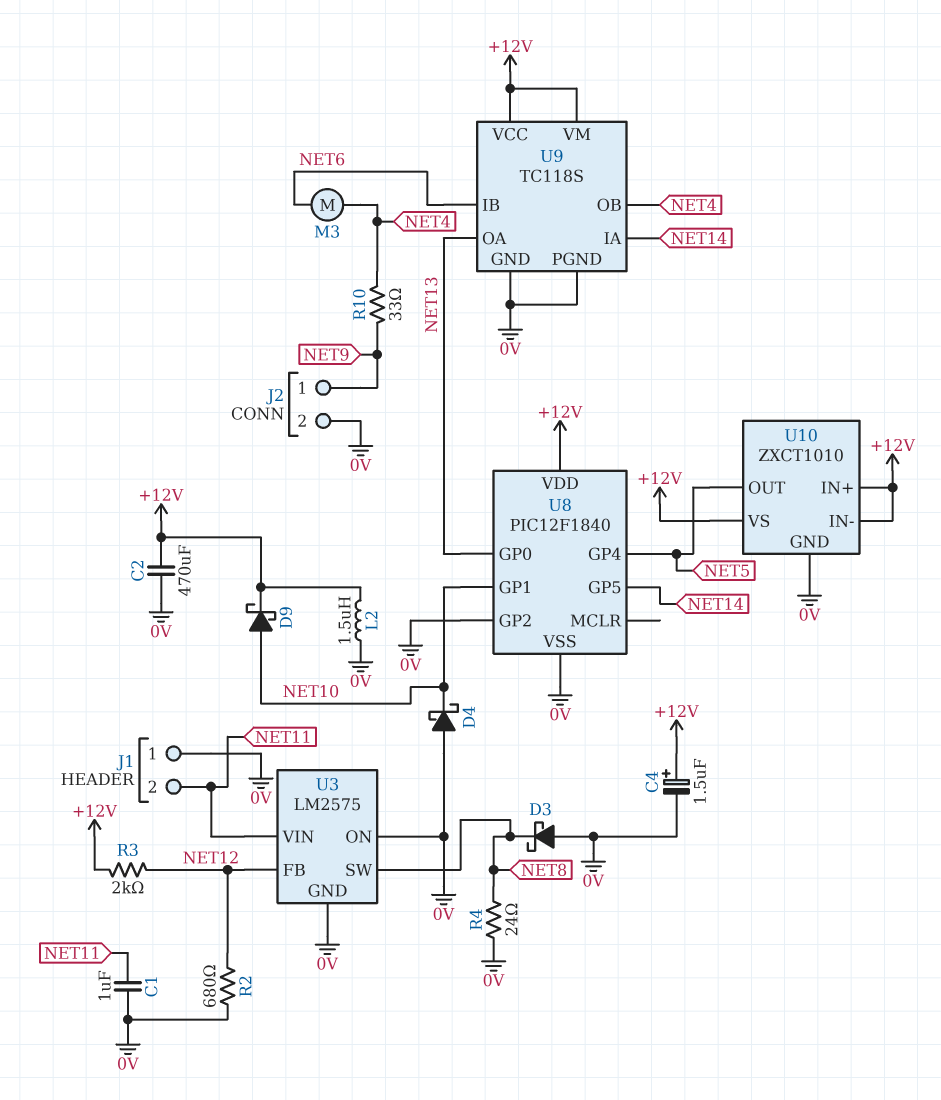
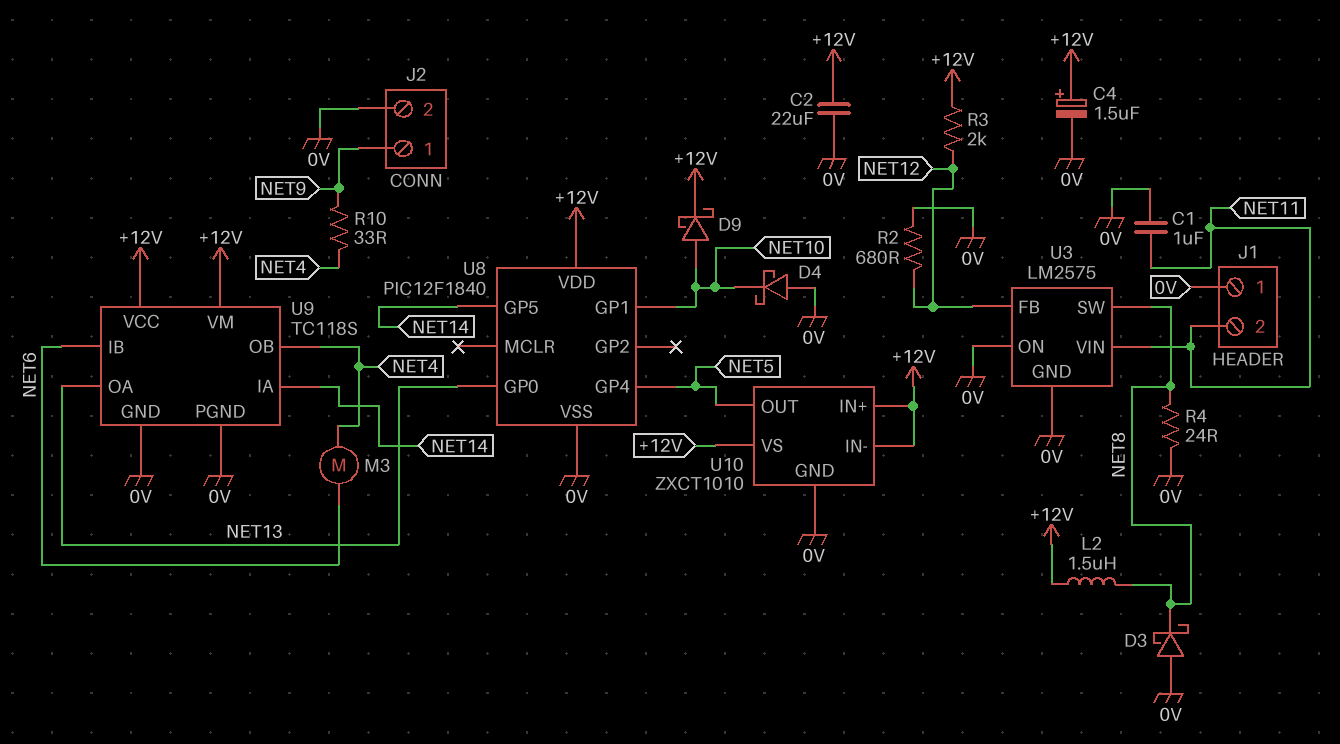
C2: 470uF (+12V, 0V) -> 22uF (+12V, 0V)
L2: 1.5uH (+12V, 0V) -> 1.5uH (+12V, NET8)
U8 pin GP2: 0V -> none

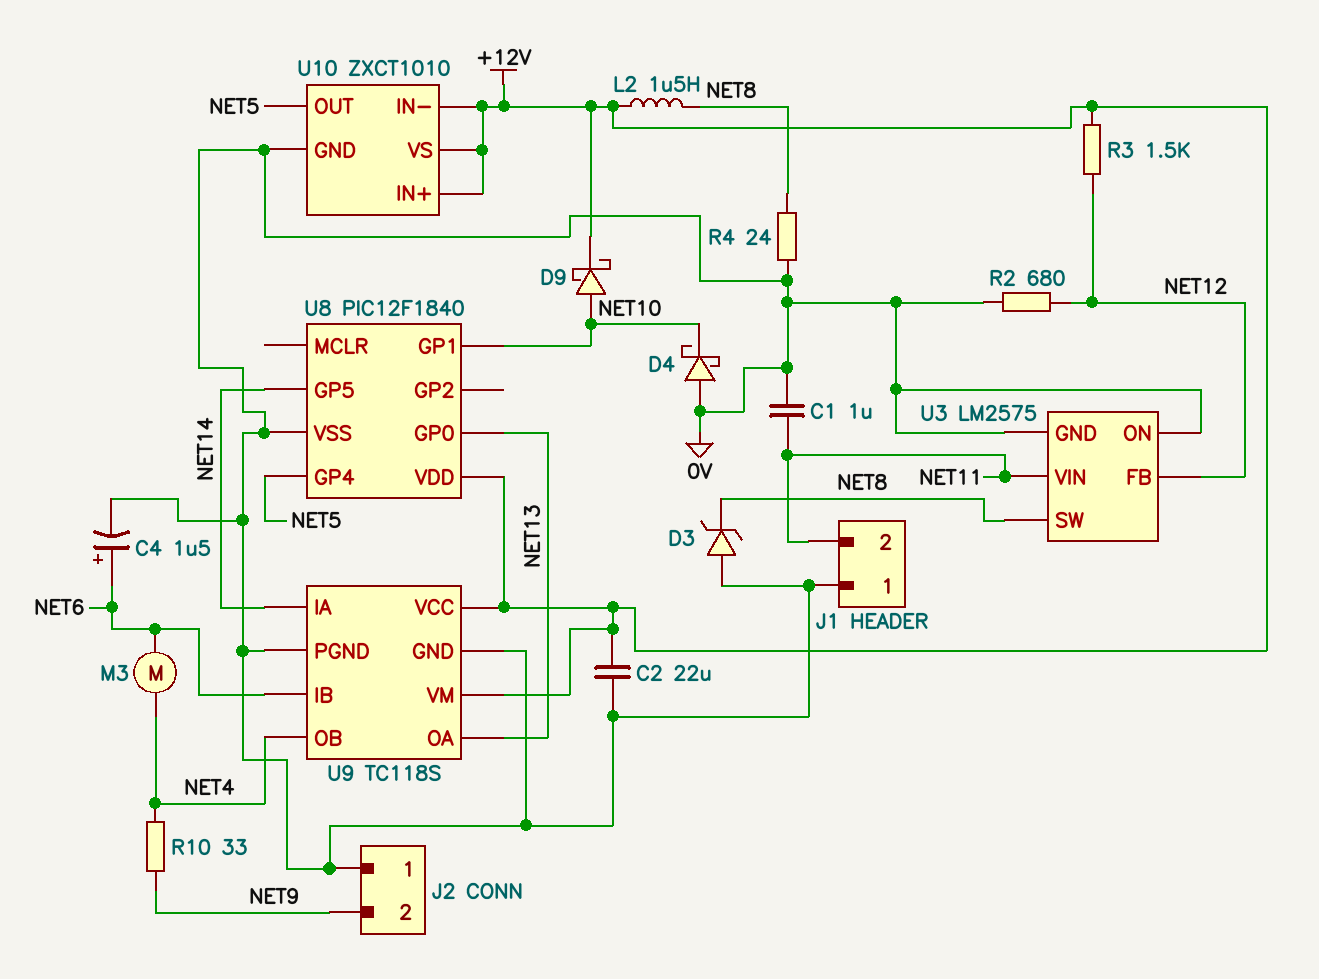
C4: 1.5uF (plus +12V, minus 0V) -> 1.5uF (plus NET6, minus 0V)
D3: schottky (A 0V, K NET8) -> zener (A 0V, K NET8)
J2 pin 1: NET9 -> 0V
J2 pin 2: 0V -> NET9
R3: 2k (+12V, NET12) -> 1.5k (+12V, NET12)

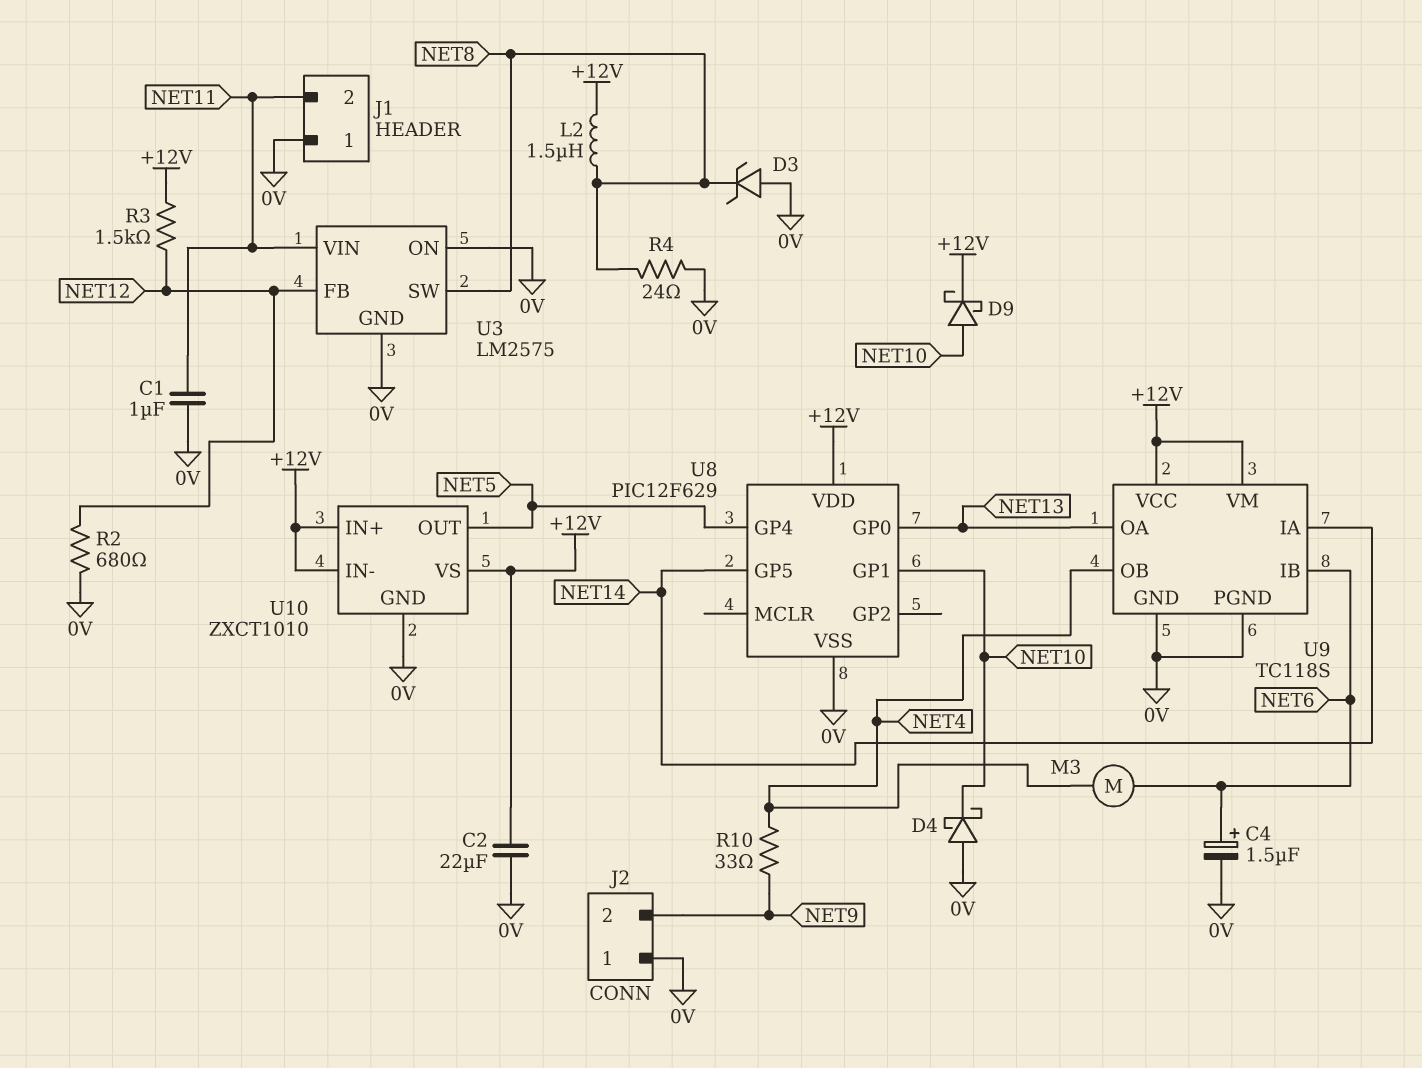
U8: PIC12F1840 -> PIC12F629

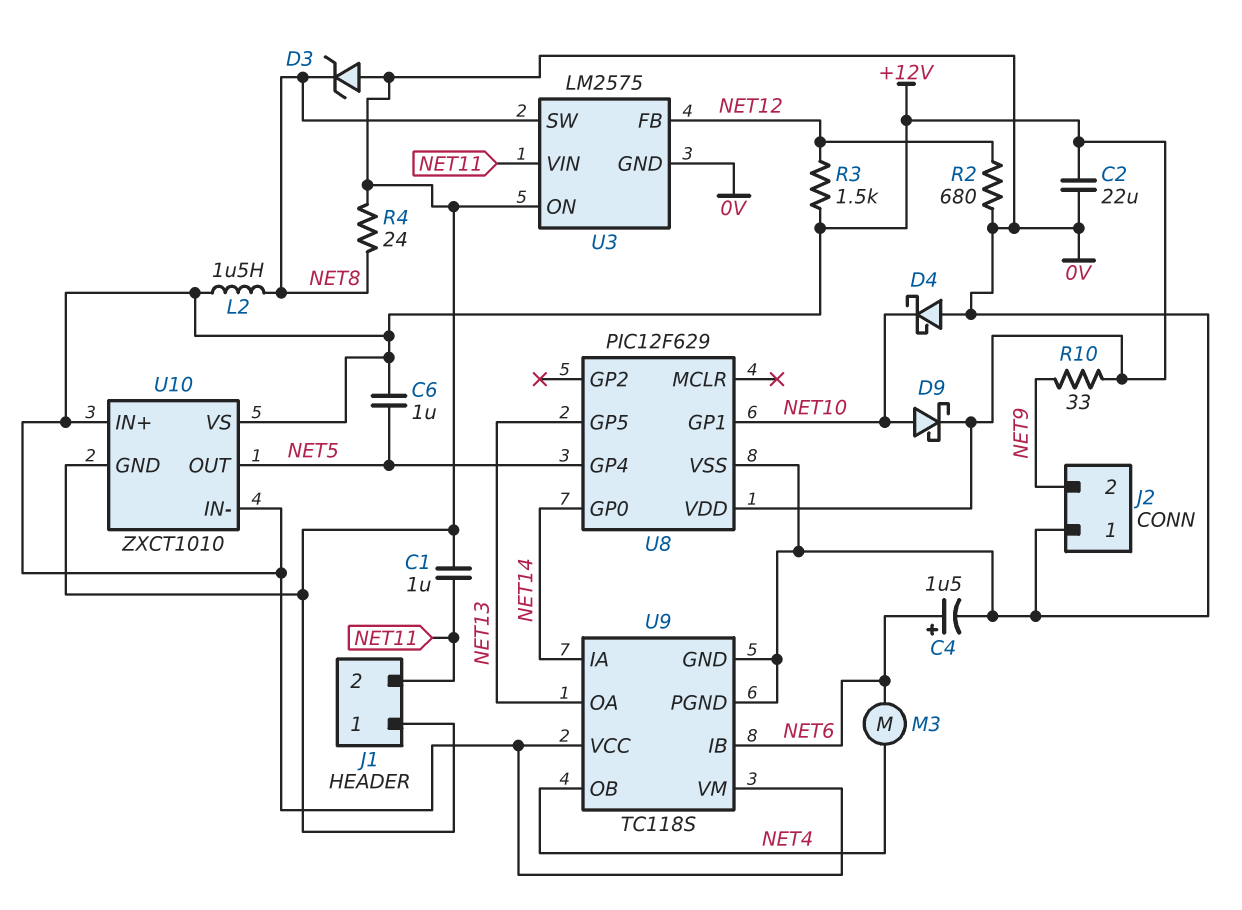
C6: none -> 1uF (+12V, NET5)
R10: 33 (NET4, NET9) -> 33 (+12V, NET9)
U8 pin GP0: NET13 -> NET14
U8 pin GP5: NET14 -> NET13

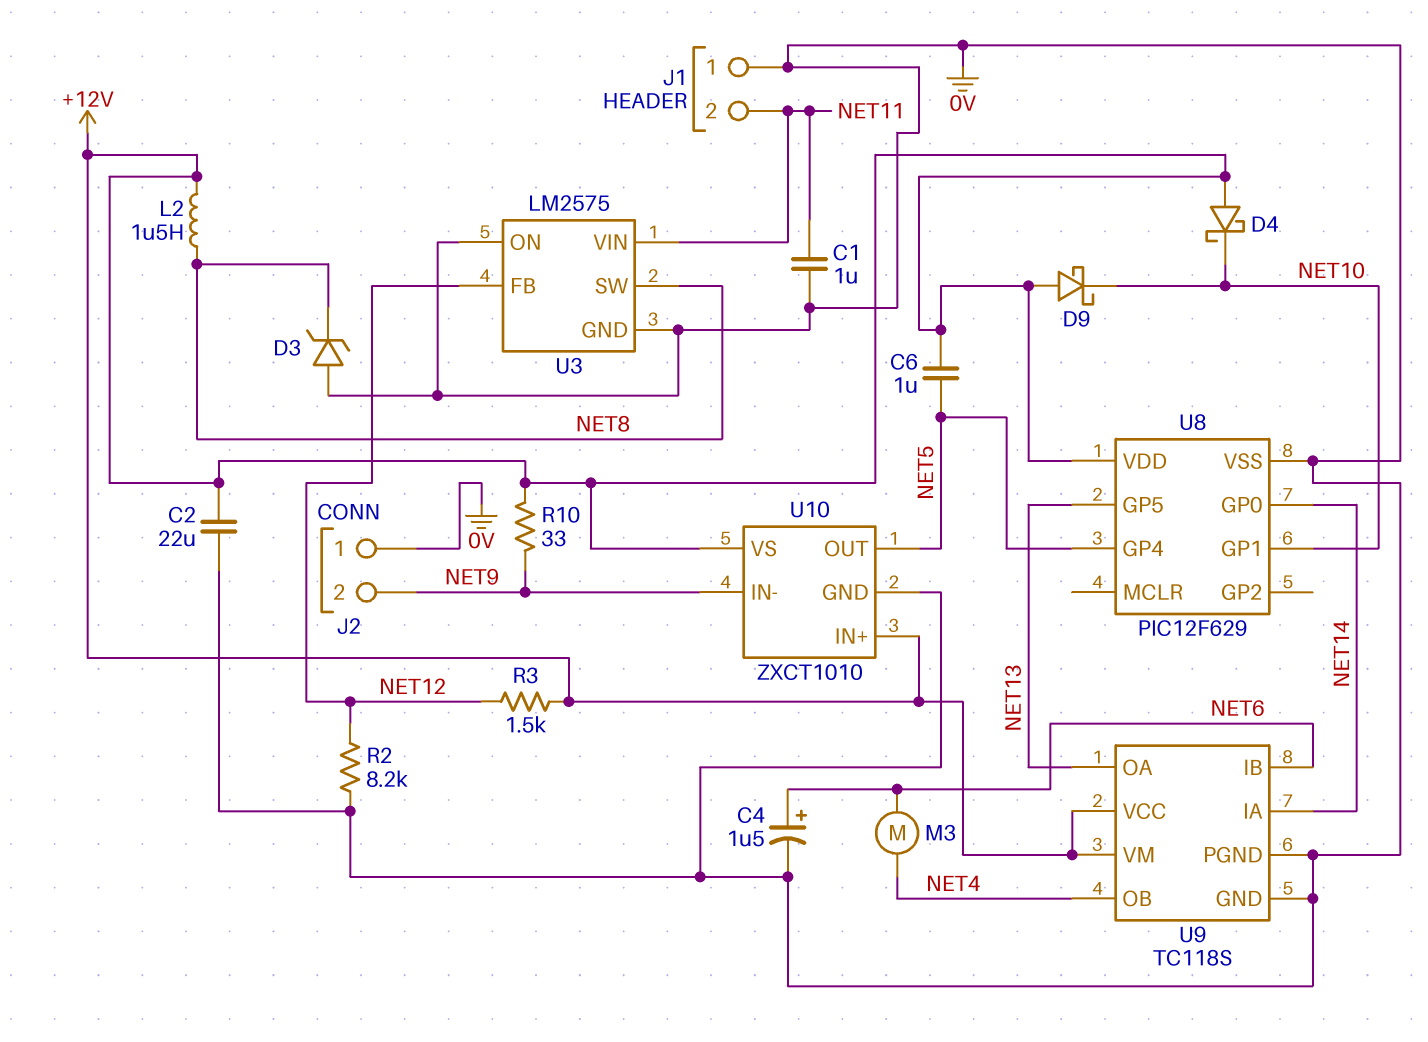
D4: schottky (A 0V, K NET10) -> schottky (A +12V, K NET10)
D9: schottky (A NET10, K +12V) -> schottky (A +12V, K NET10)
R2: 680 (0V, NET12) -> 8.2k (0V, NET12)
R4: 24 (0V, NET8) -> none
U10 pin IN-: +12V -> NET9

